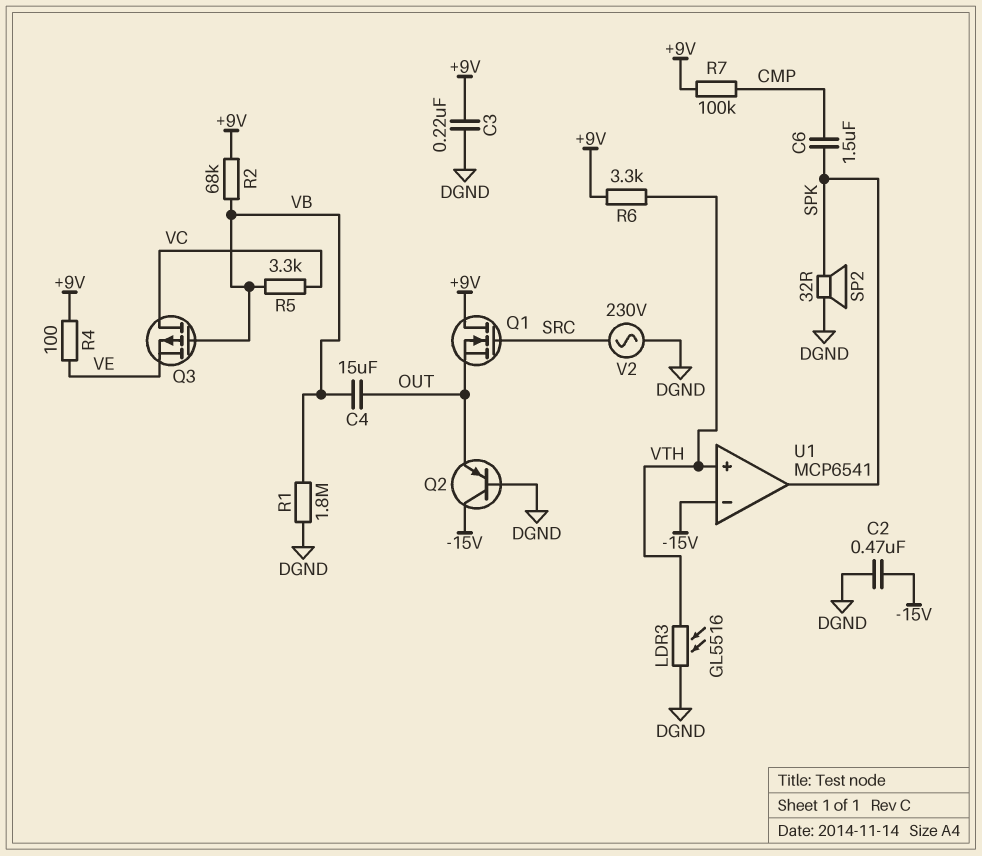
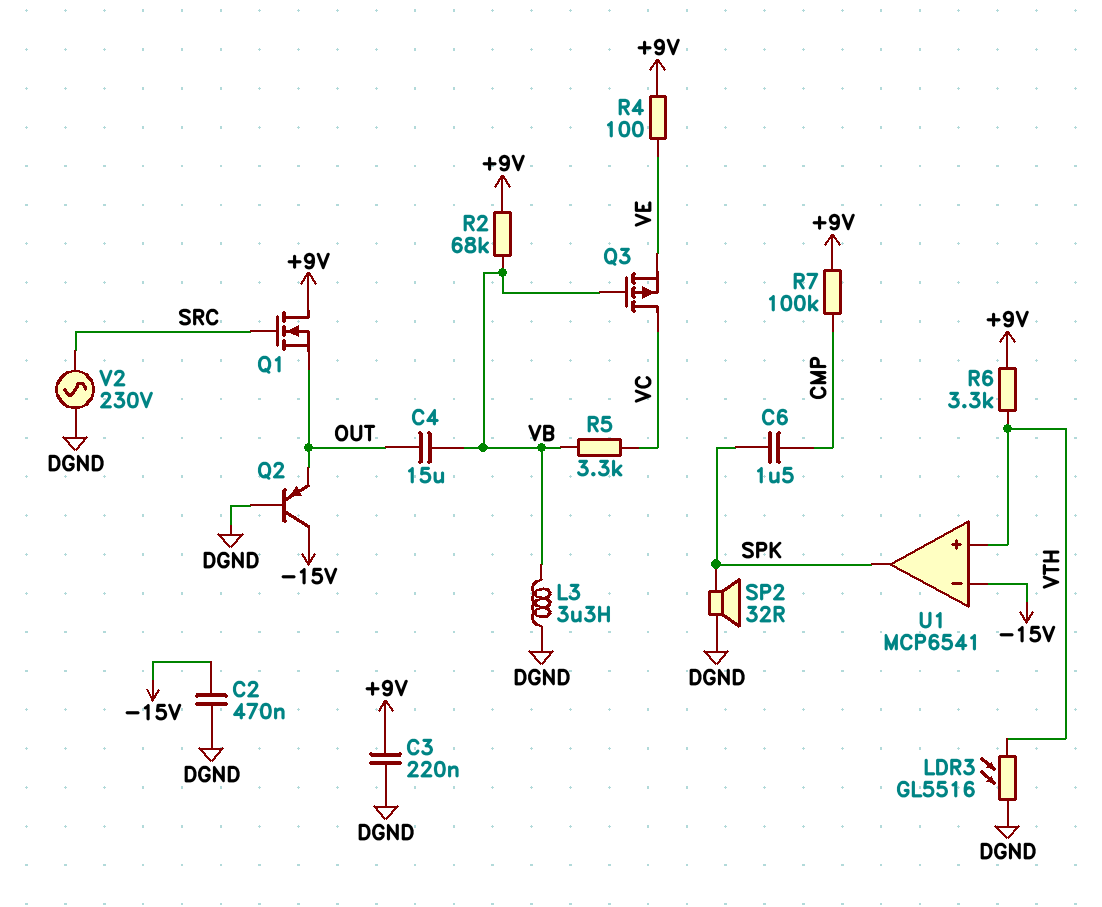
L3: none -> 3.3uH (DGND, VB)
R1: 1.8M (DGND, VB) -> none

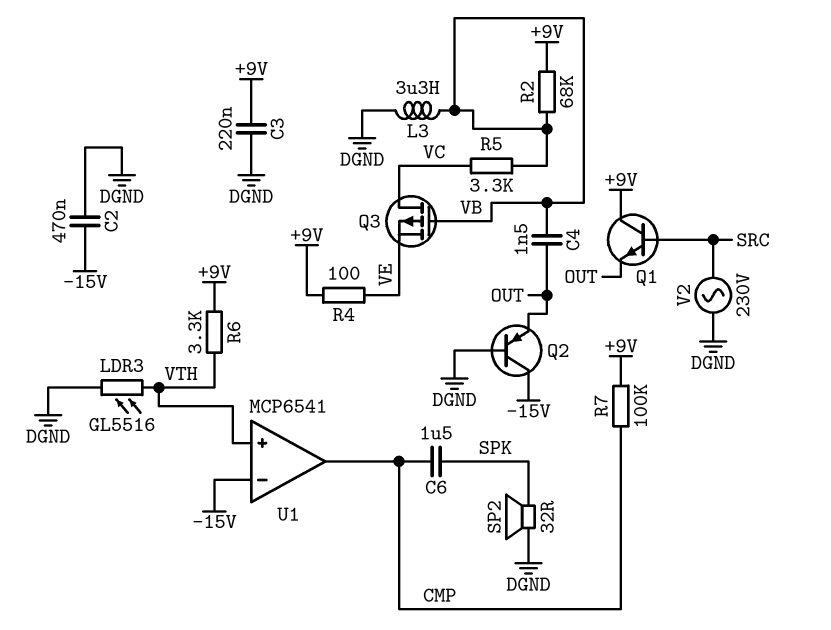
C4: 15uF (OUT, VB) -> 1.5nF (OUT, VB)
Q1: NMOS (G SRC, D +9V, S OUT) -> NPN (B SRC, C +9V, E OUT)
U1 pin out: SPK -> CMP

